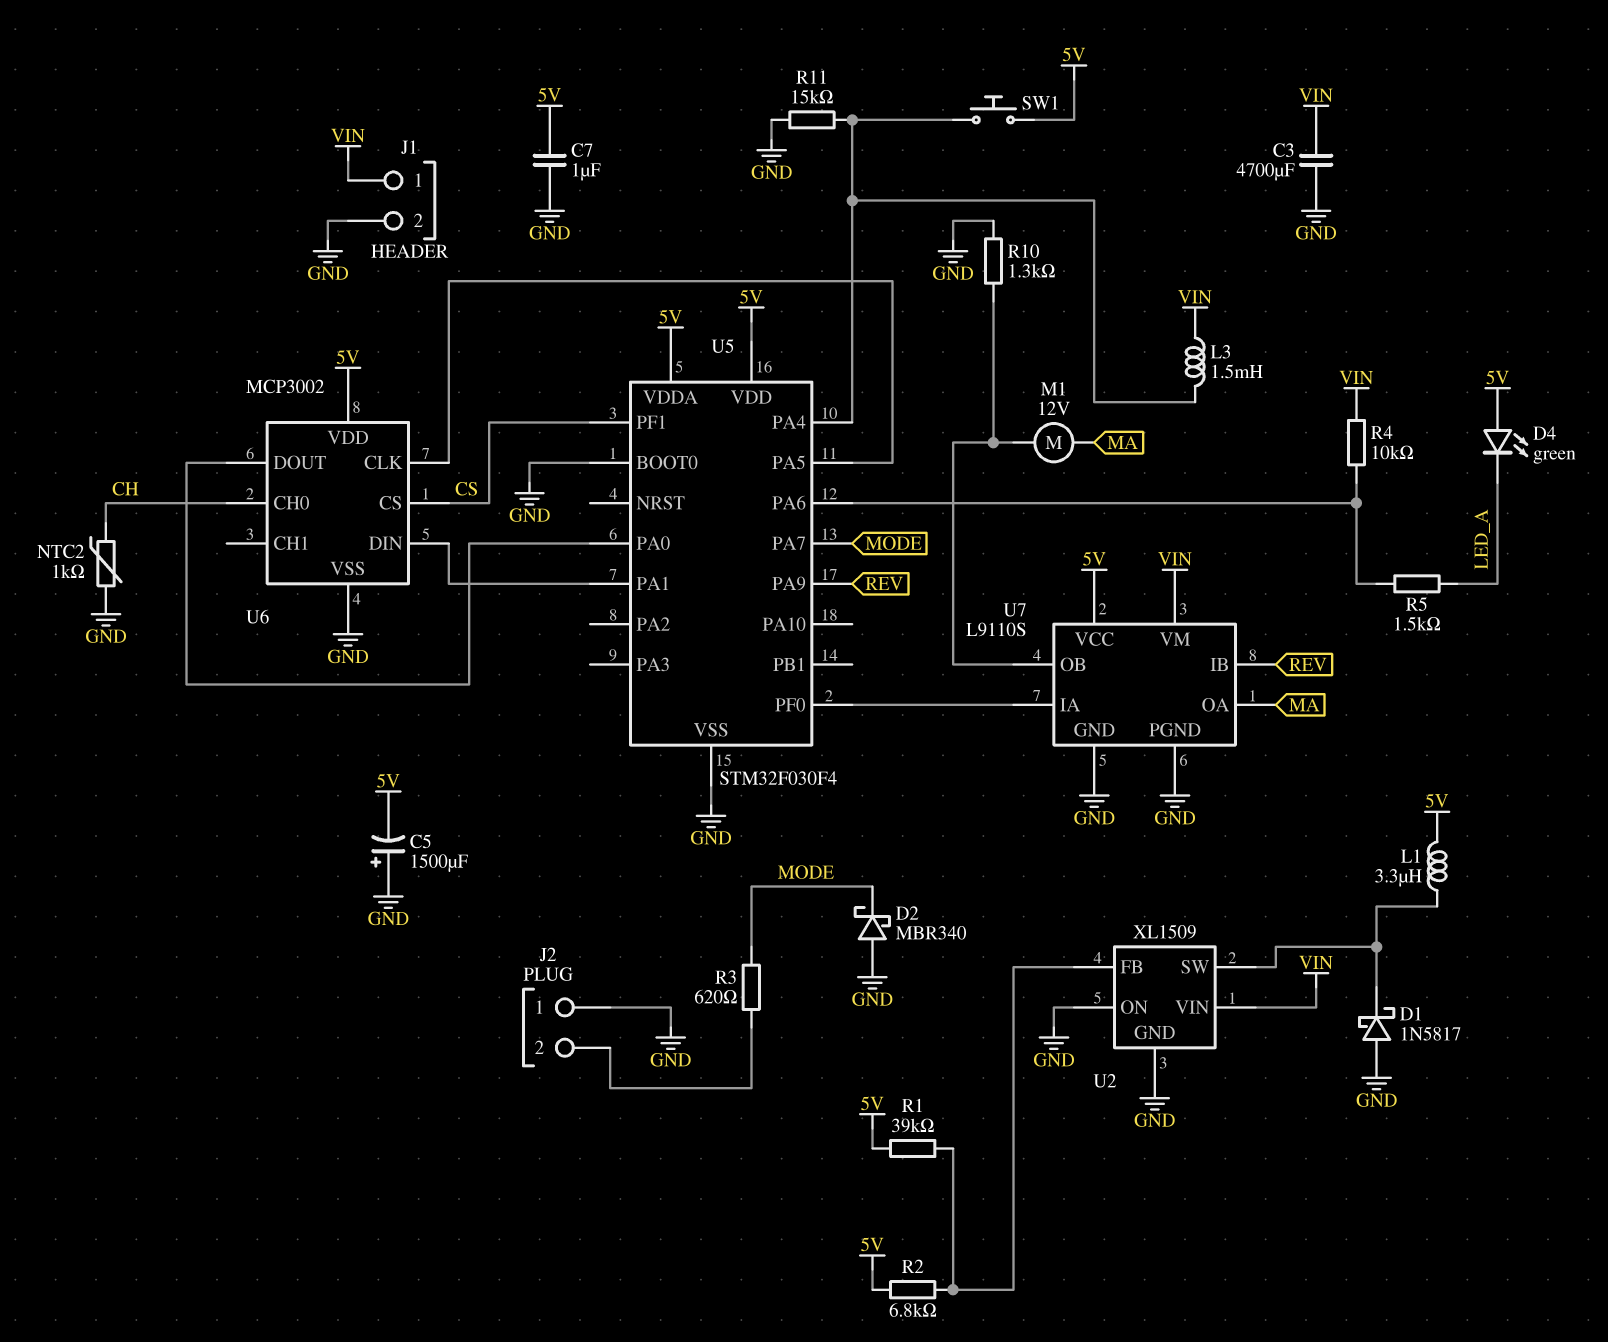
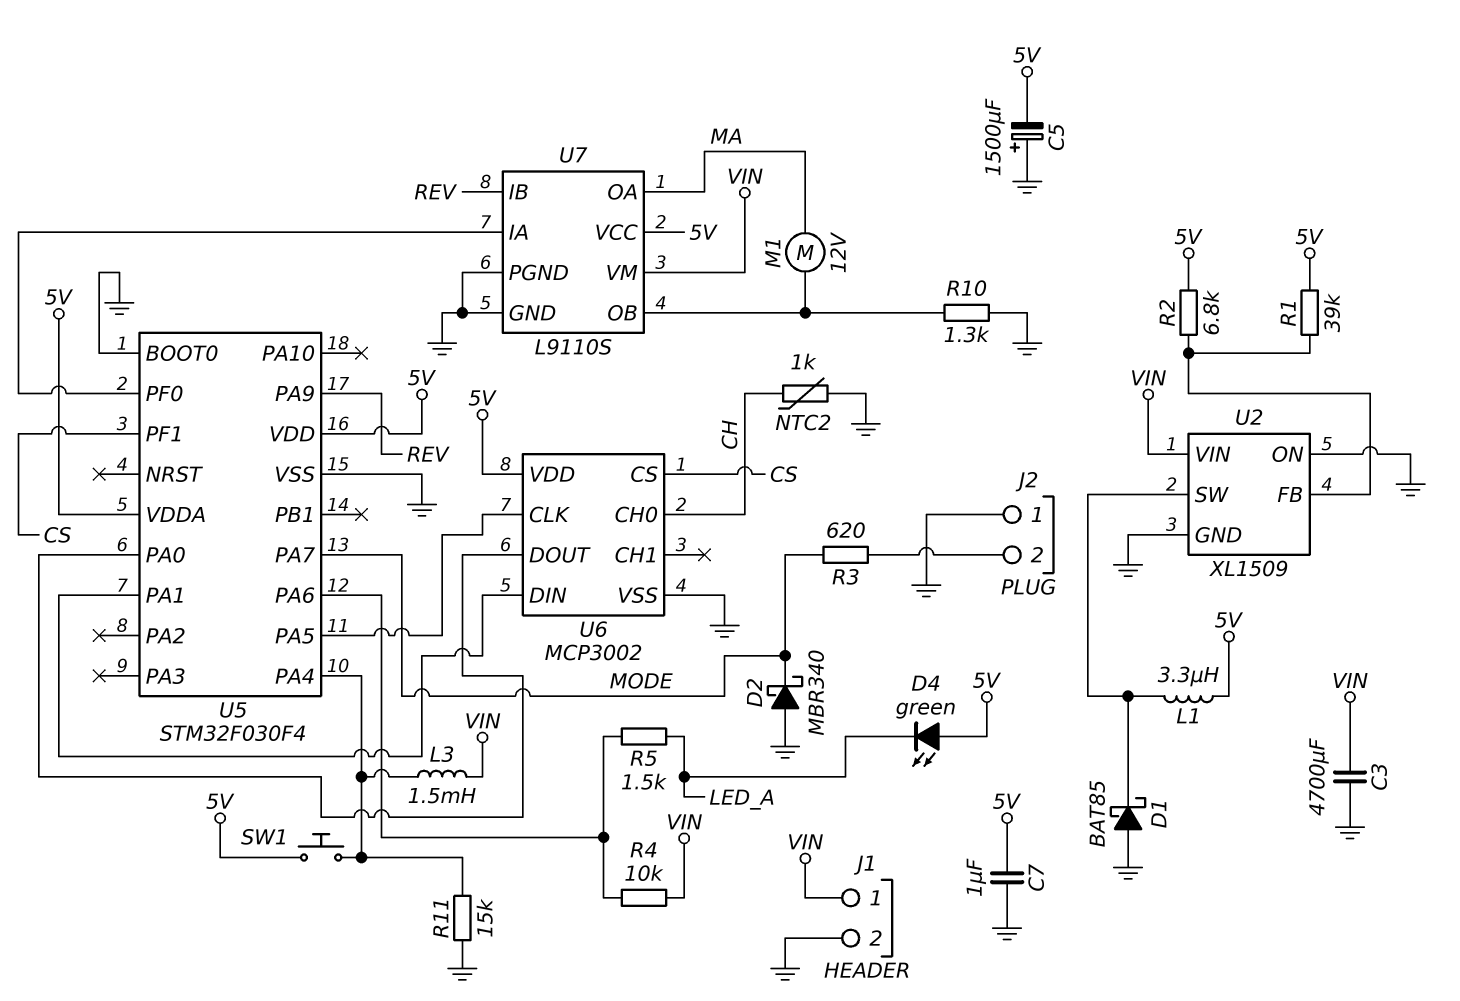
D1: schottky 1N5817 (A GND, K U2/SW) -> schottky BAT85 (A GND, K U2/SW)

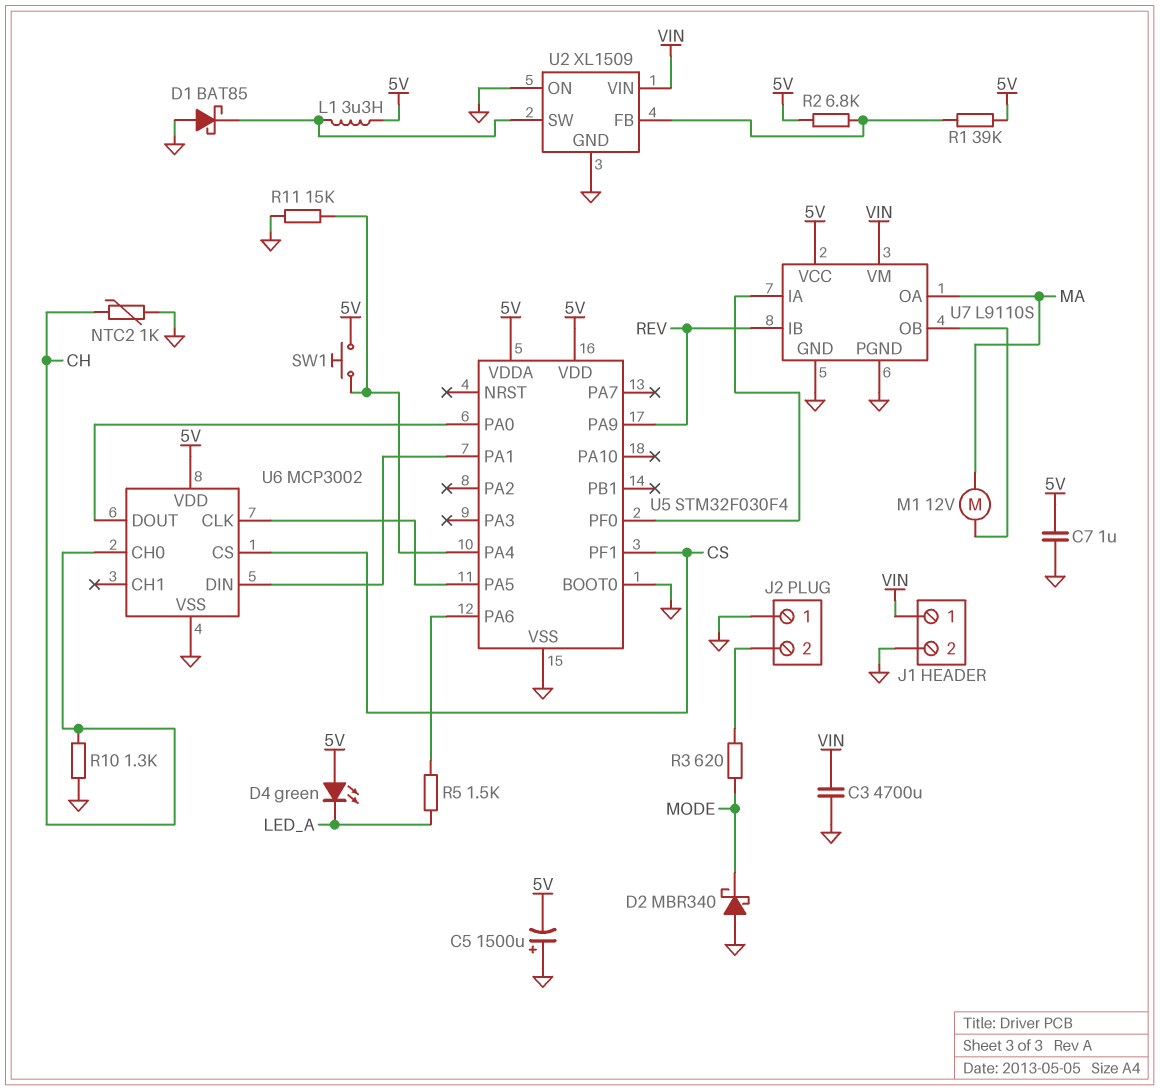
L3: 1.5mH (U5/PA4, VIN) -> none
R4: 10k (U5/PA6, VIN) -> none
R10: 1.3k (GND, U7/OB) -> 1.3k (CH, GND)
U5 pin PA7: MODE -> none

